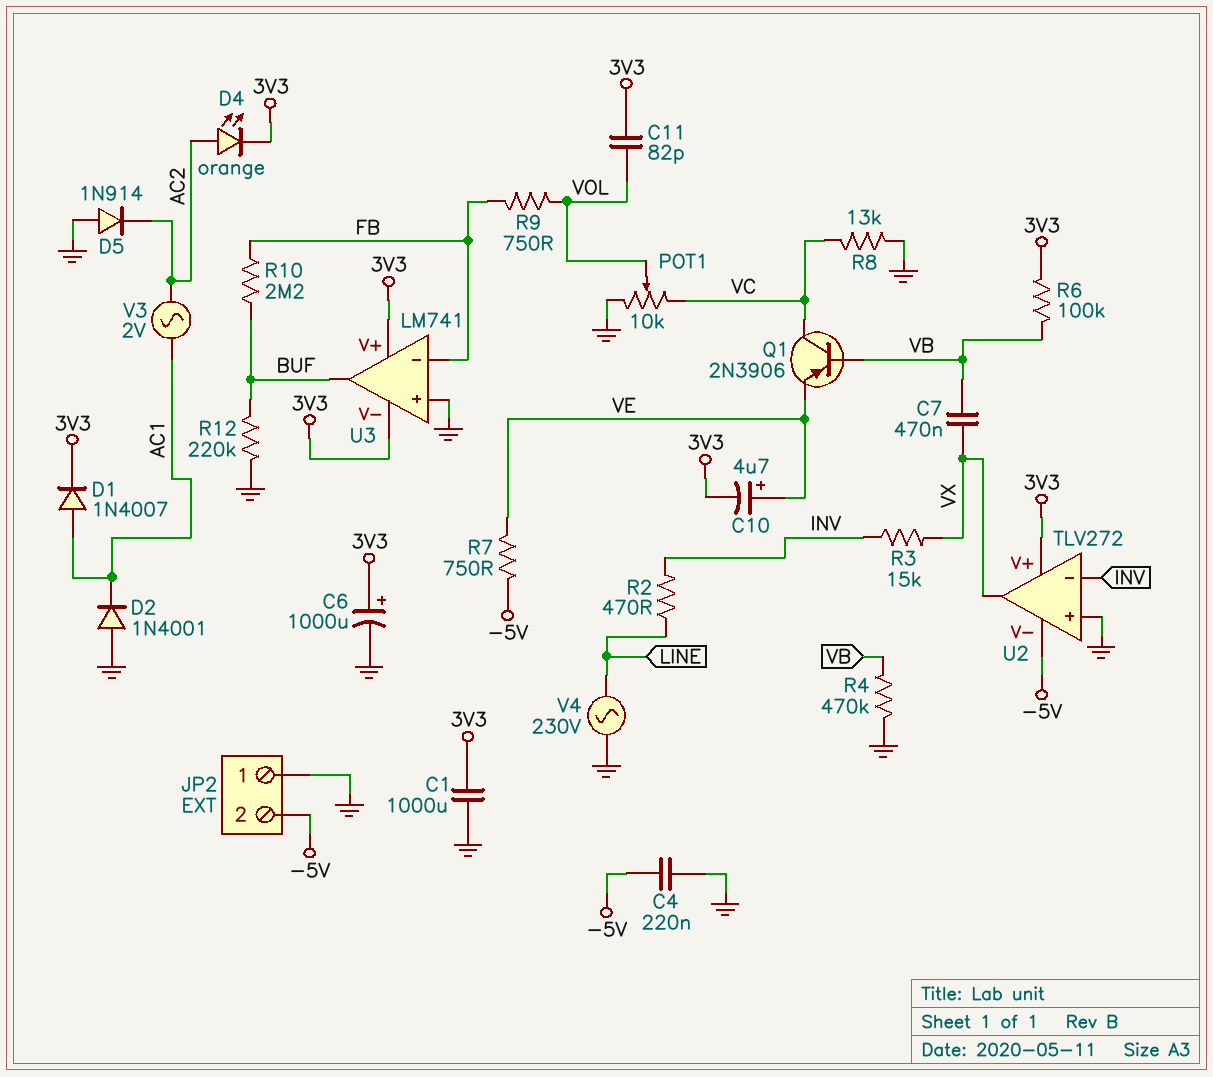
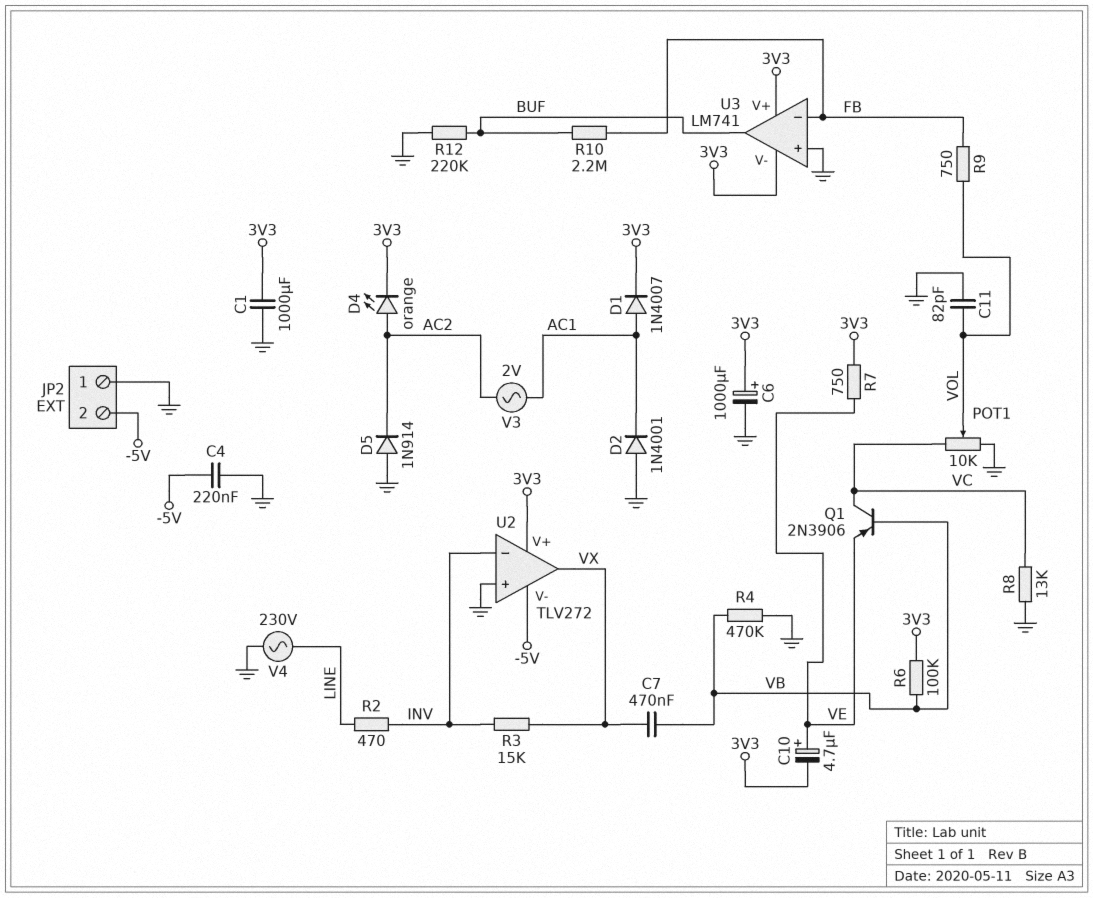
C11: 82pF (3V3, VOL) -> 82pF (GND, VOL)
R7: 750 (-5V, VE) -> 750 (3V3, VE)

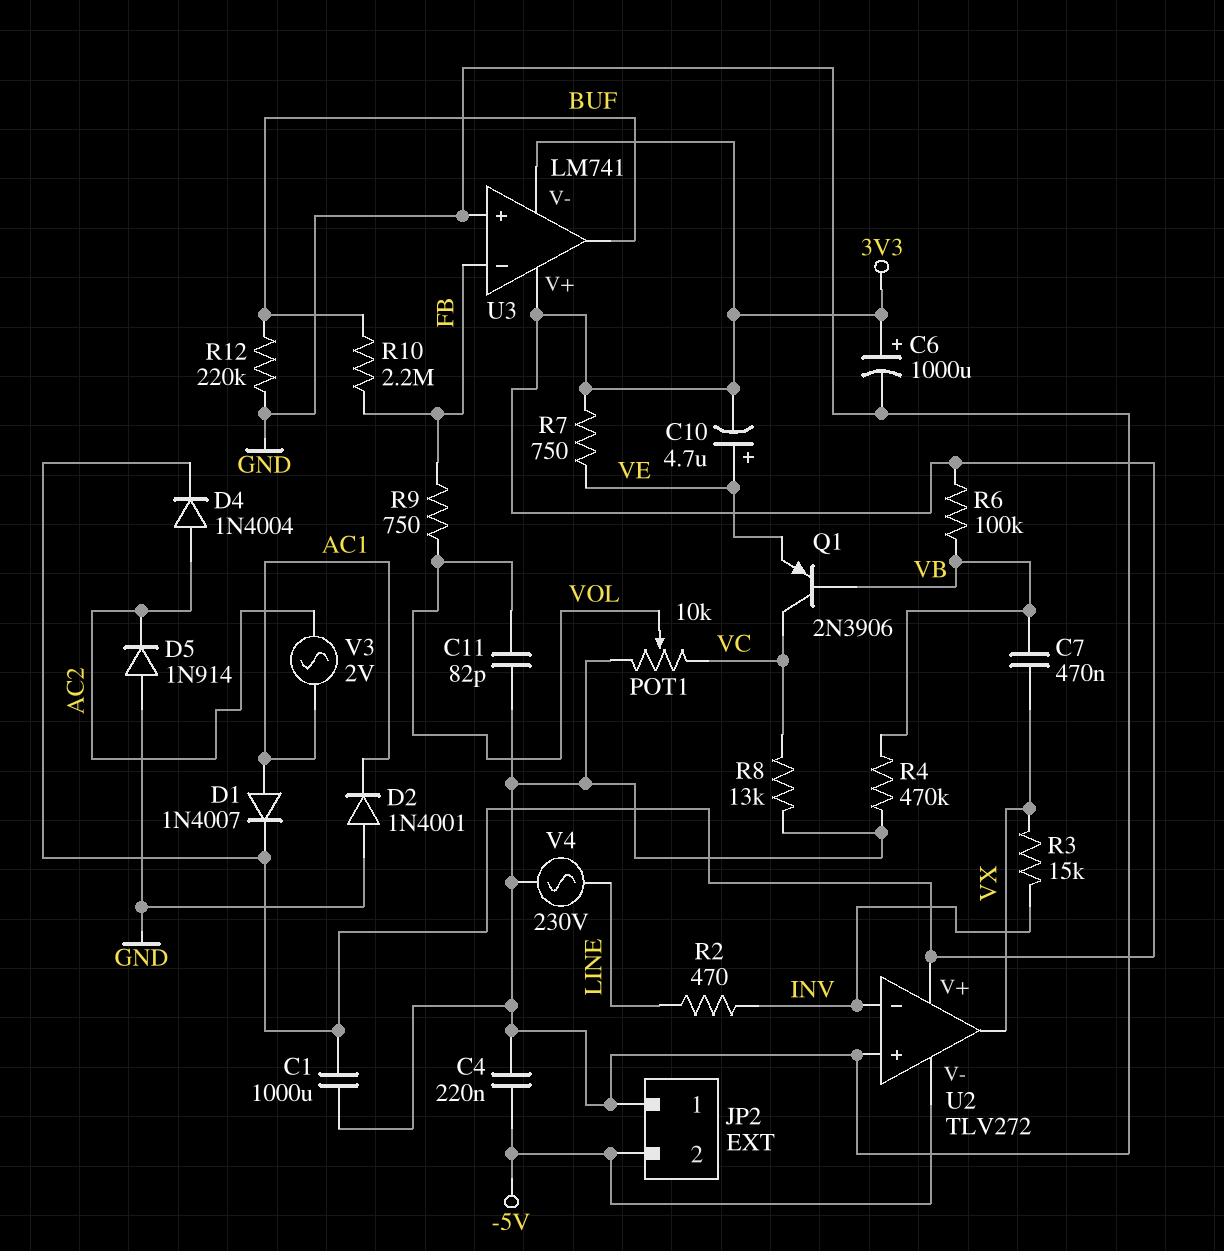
D4: LED orange (A AC2, K 3V3) -> diode 1N4004 (A AC2, K 3V3)

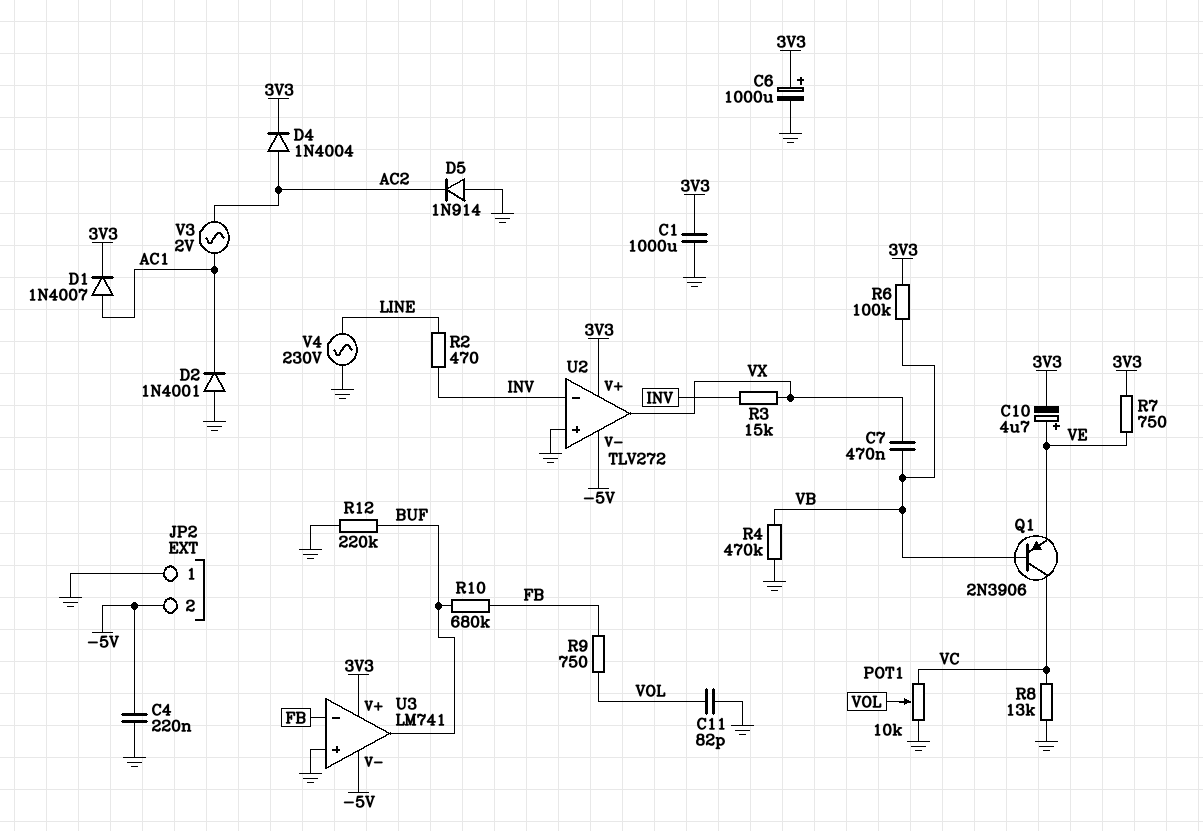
R10: 2.2M (BUF, FB) -> 680k (BUF, FB)
U3 pin V-: 3V3 -> -5V

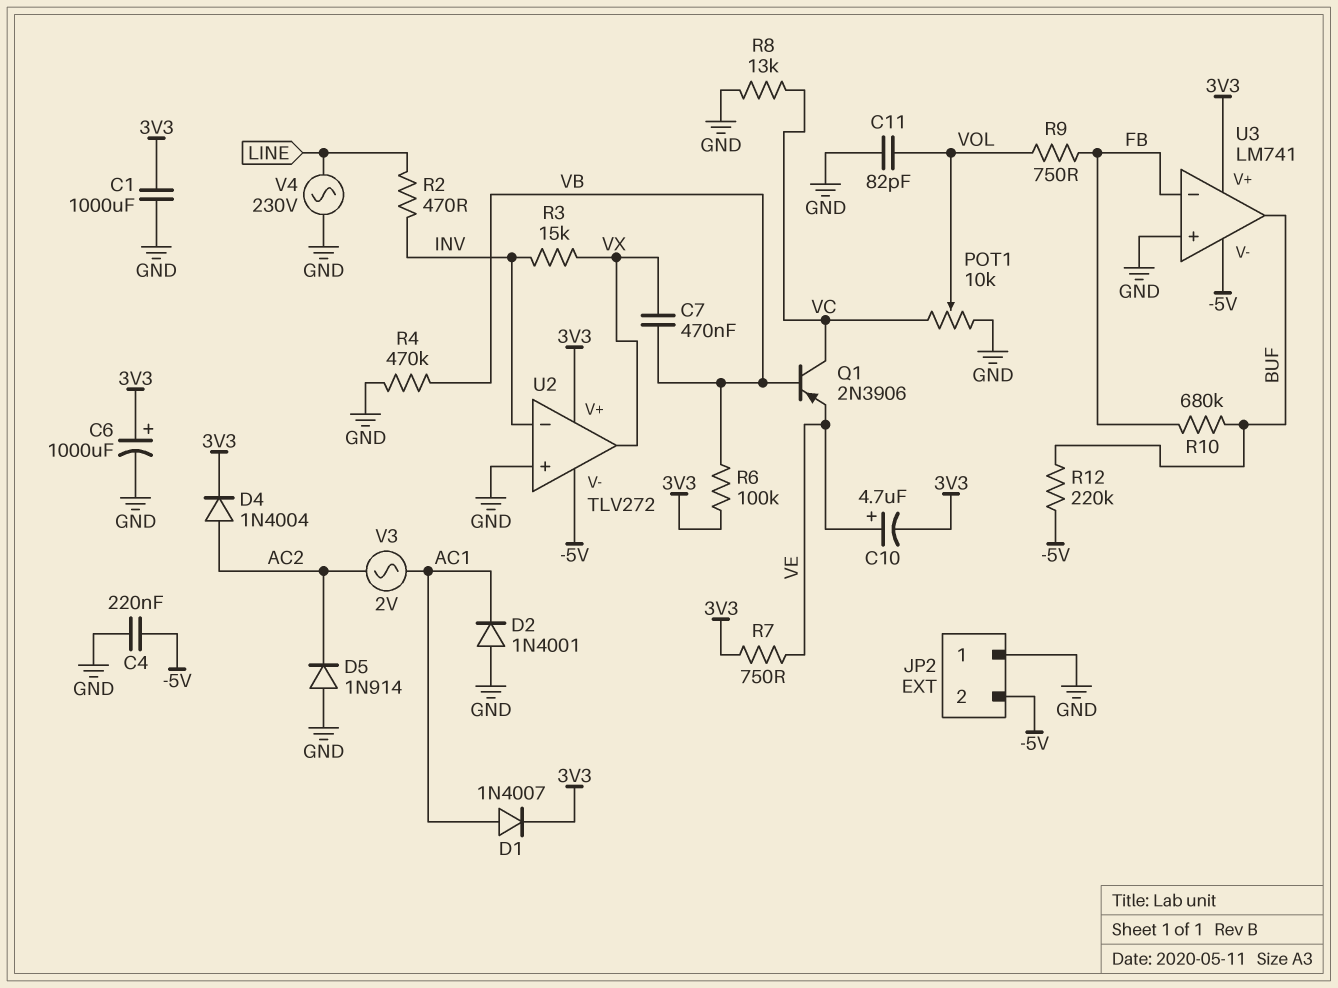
R12: 220k (BUF, GND) -> 220k (-5V, BUF)

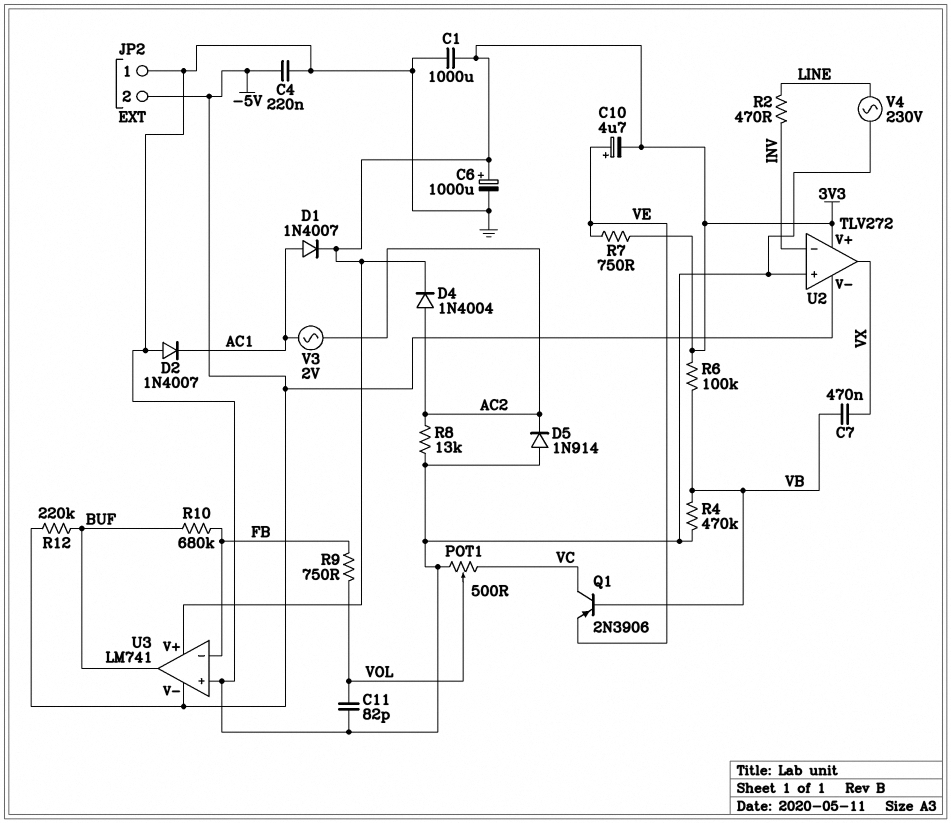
D2: diode 1N4001 (A GND, K AC1) -> diode 1N4007 (A GND, K AC1)
POT1: 10k (GND, VC, wiper VOL) -> 500 (GND, VC, wiper VOL)
R3: 15k (INV, VX) -> none
R8: 13k (GND, VC) -> 13k (AC2, GND)

